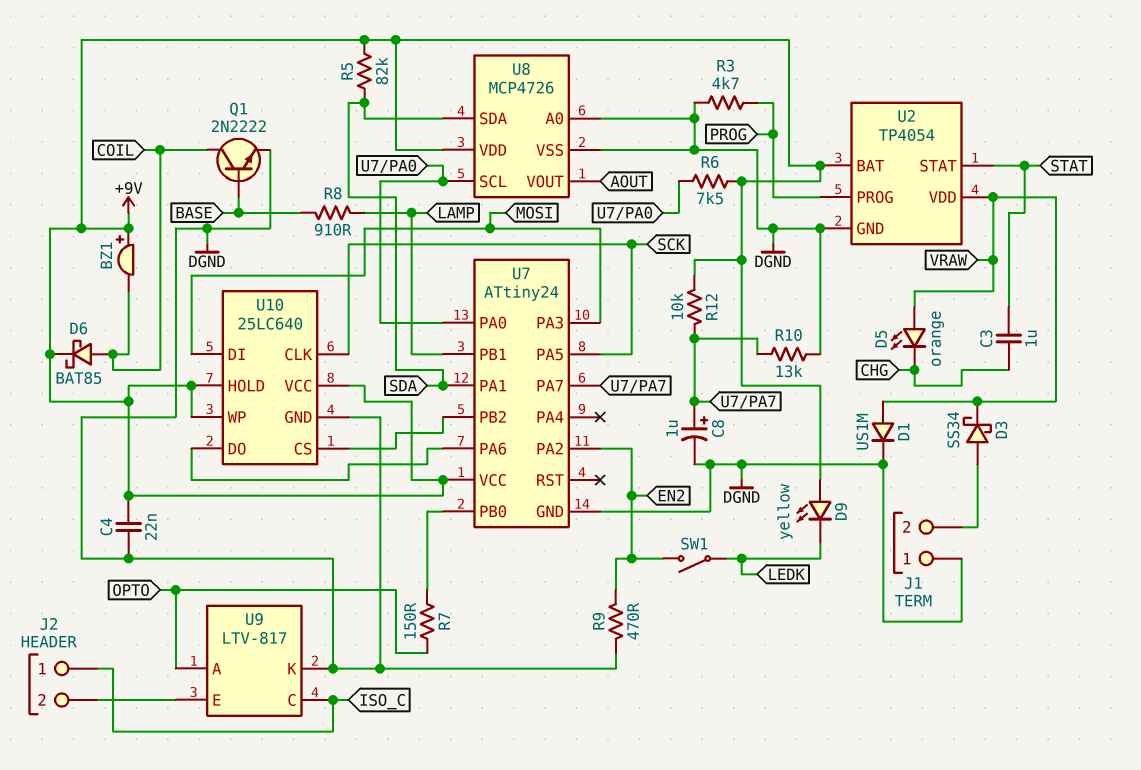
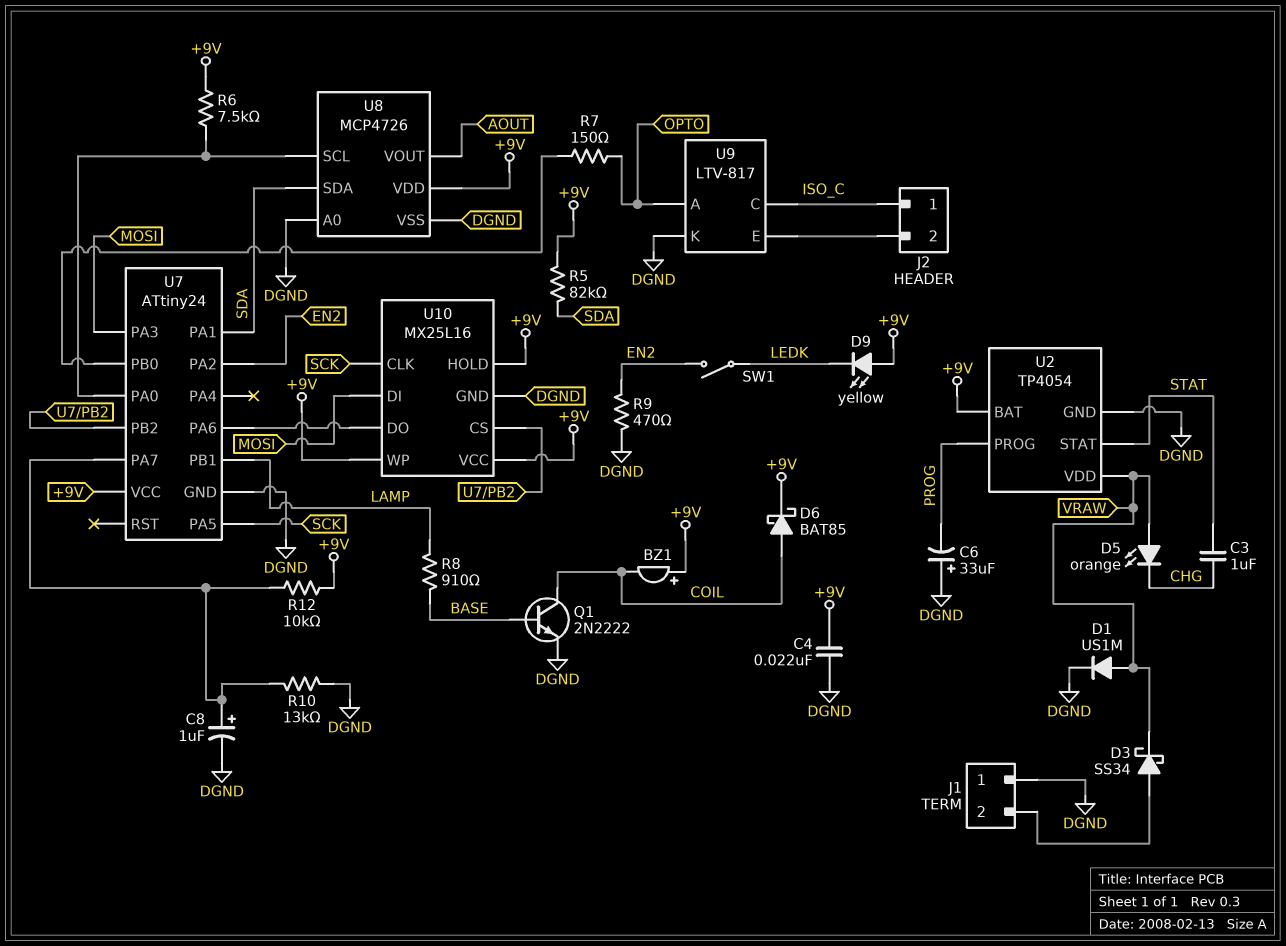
C6: none -> 33uF (plus DGND, minus PROG)
R3: 4.7k (DGND, PROG) -> none
U10: 25LC640 -> MX25L16

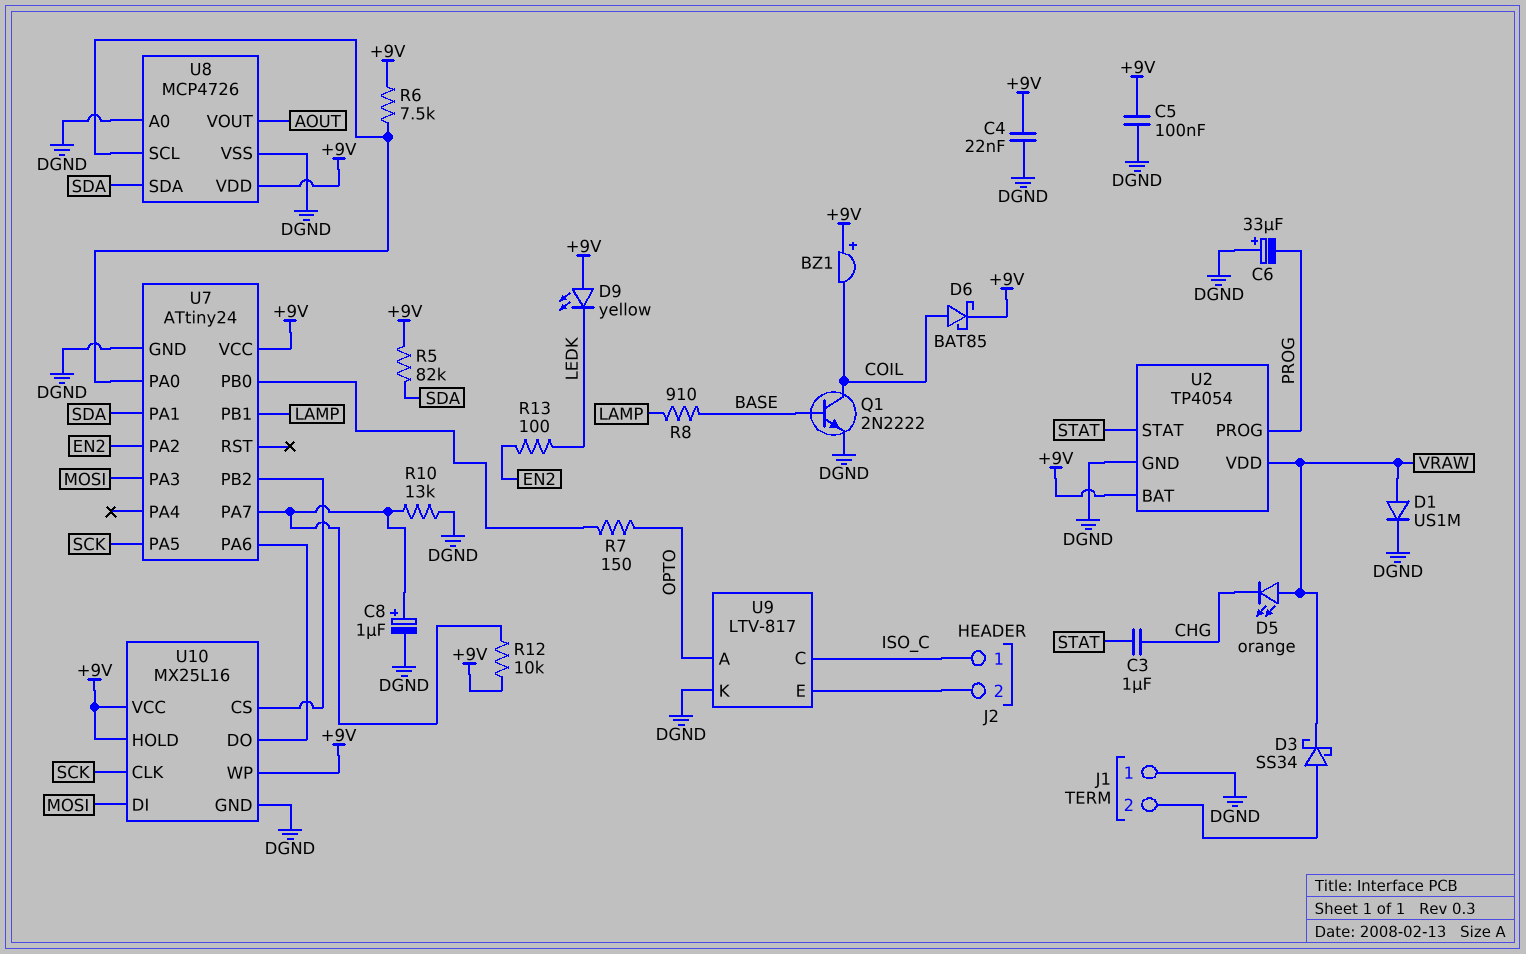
C5: none -> 100nF (+9V, DGND)
R9: 470 (DGND, EN2) -> none
R13: none -> 100 (EN2, LEDK)
SW1: switch (EN2, LEDK) -> none

